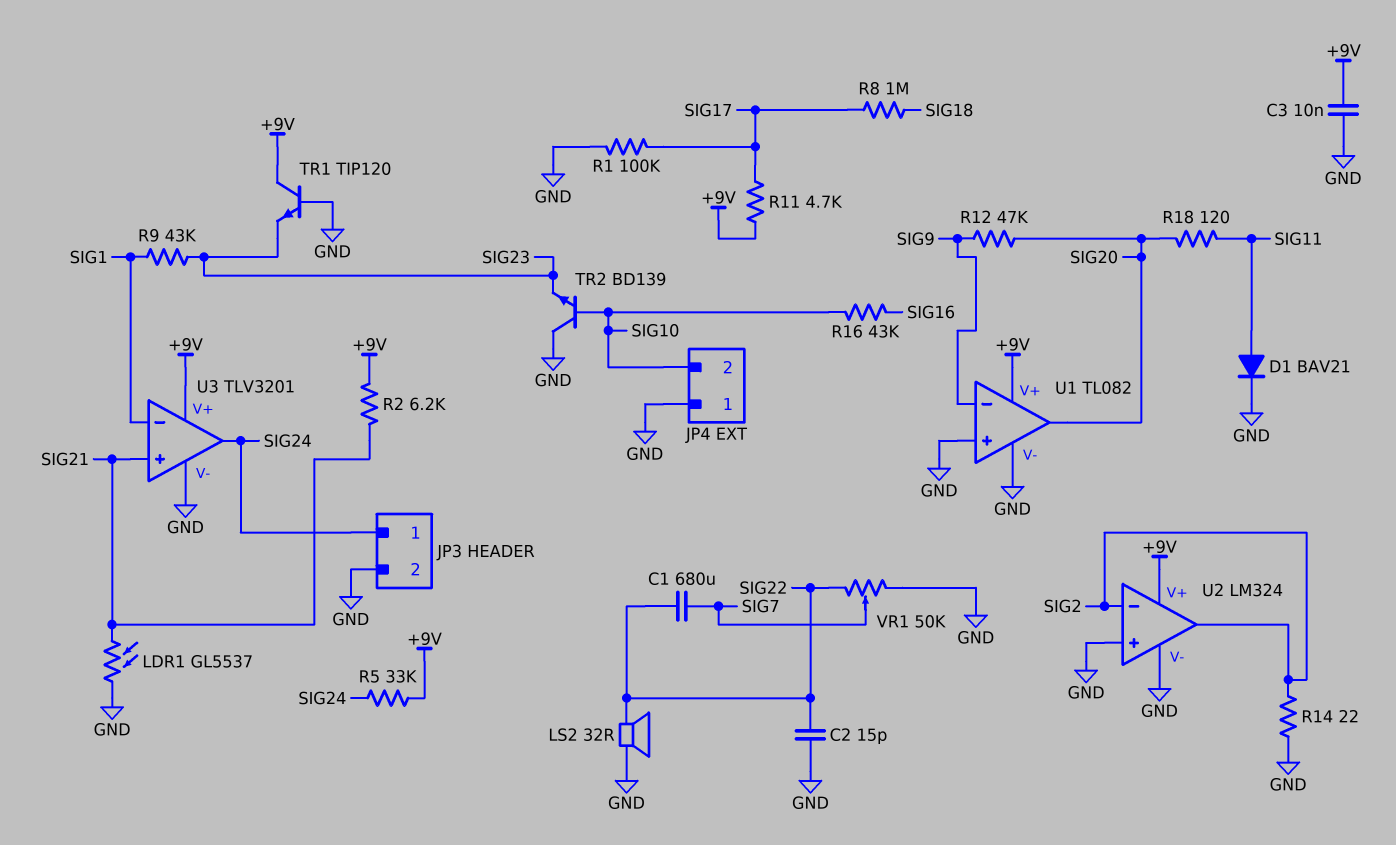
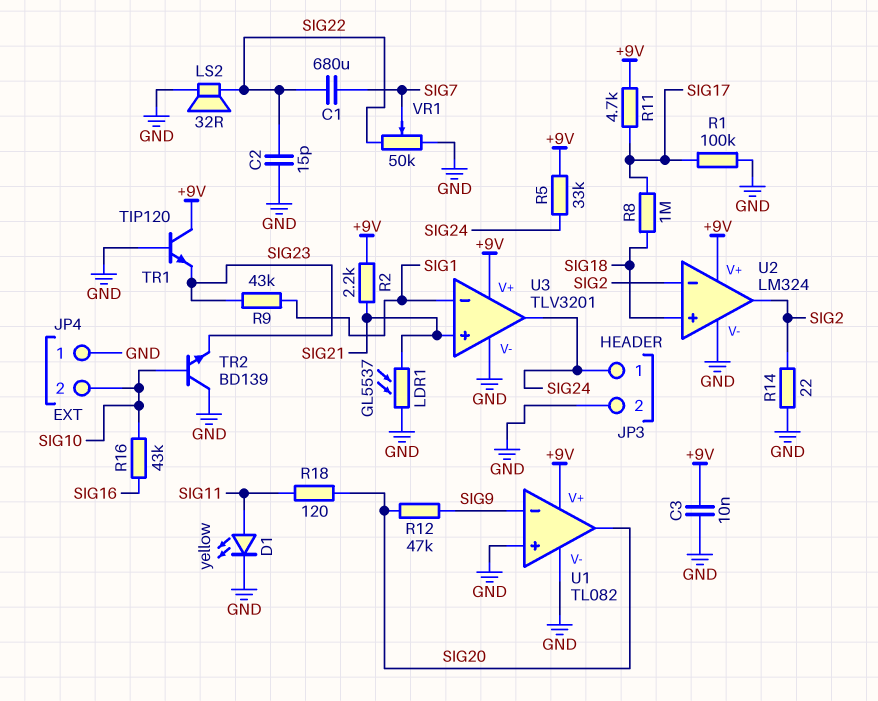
D1: diode BAV21 (A SIG11, K GND) -> LED yellow (A SIG11, K GND)
R2: 6.2k (+9V, SIG21) -> 2.2k (+9V, SIG21)
U2 pin in+: GND -> SIG18

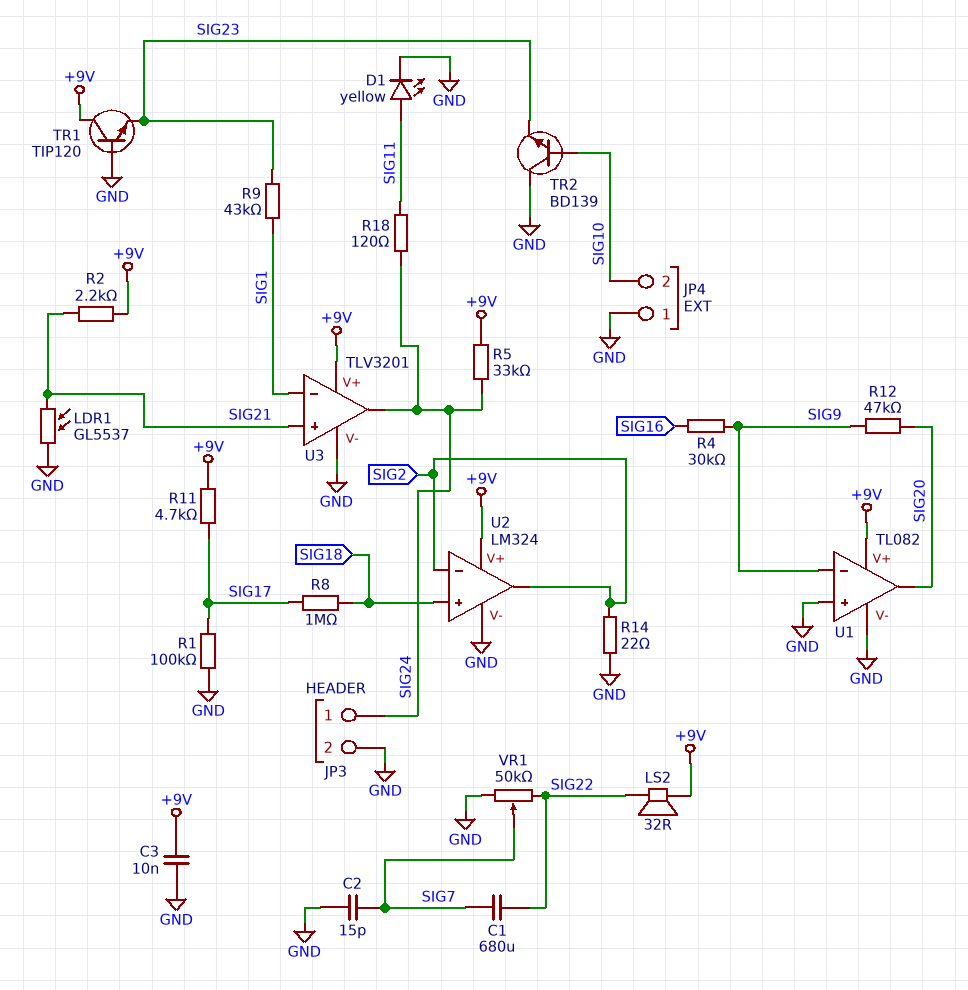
C2: 15pF (GND, SIG22) -> 15pF (GND, SIG7)
LS2: speaker 32R (GND, SIG22) -> speaker 32R (+9V, SIG22)
R4: none -> 30k (SIG9, SIG16)
R16: 43k (SIG10, SIG16) -> none
R18: 120 (SIG11, SIG20) -> 120 (SIG11, SIG24)

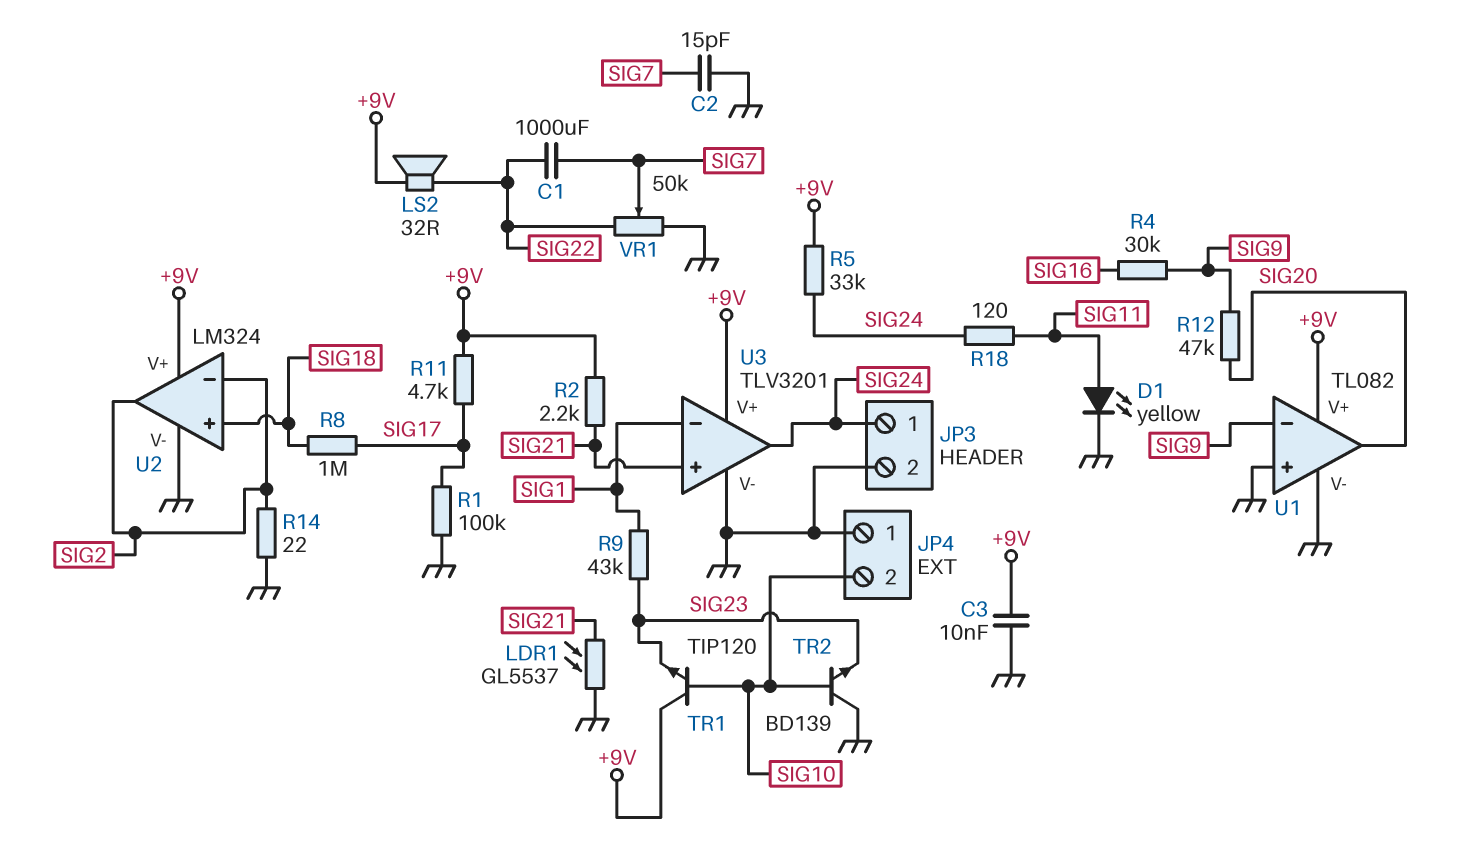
C1: 680uF (SIG7, SIG22) -> 1000uF (SIG7, SIG22)
TR1: NPN TIP120 (B GND, C +9V, E SIG23) -> NPN TIP120 (B SIG10, C +9V, E SIG23)

